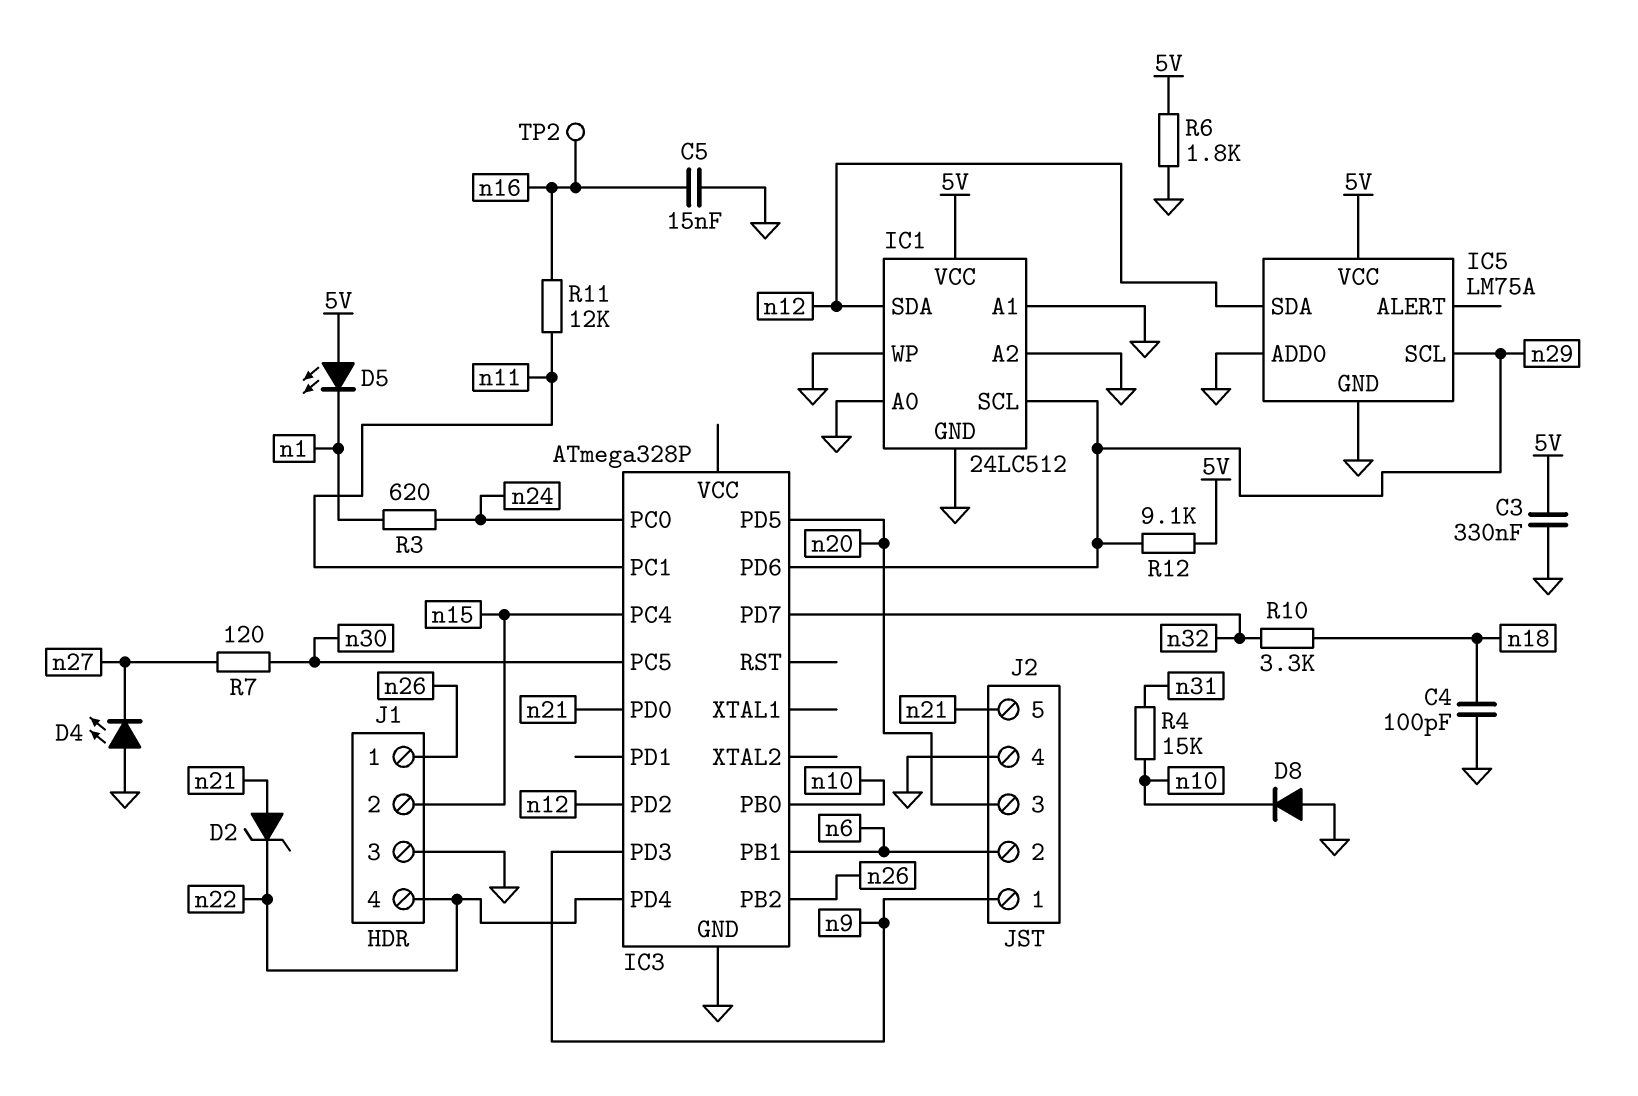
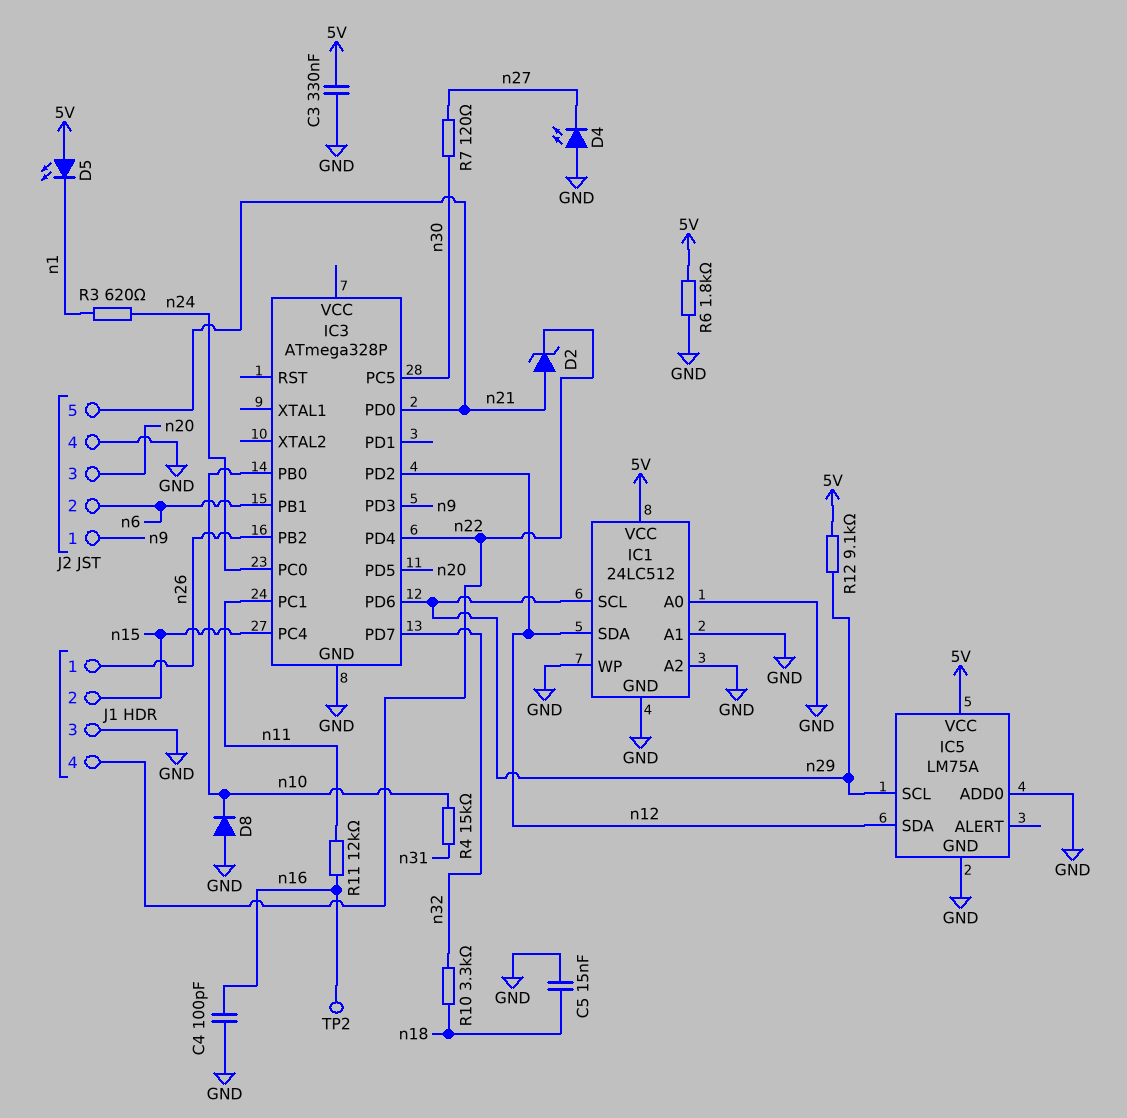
C4: 100pF (GND, n18) -> 100pF (GND, n16)
C5: 15nF (GND, n16) -> 15nF (GND, n18)

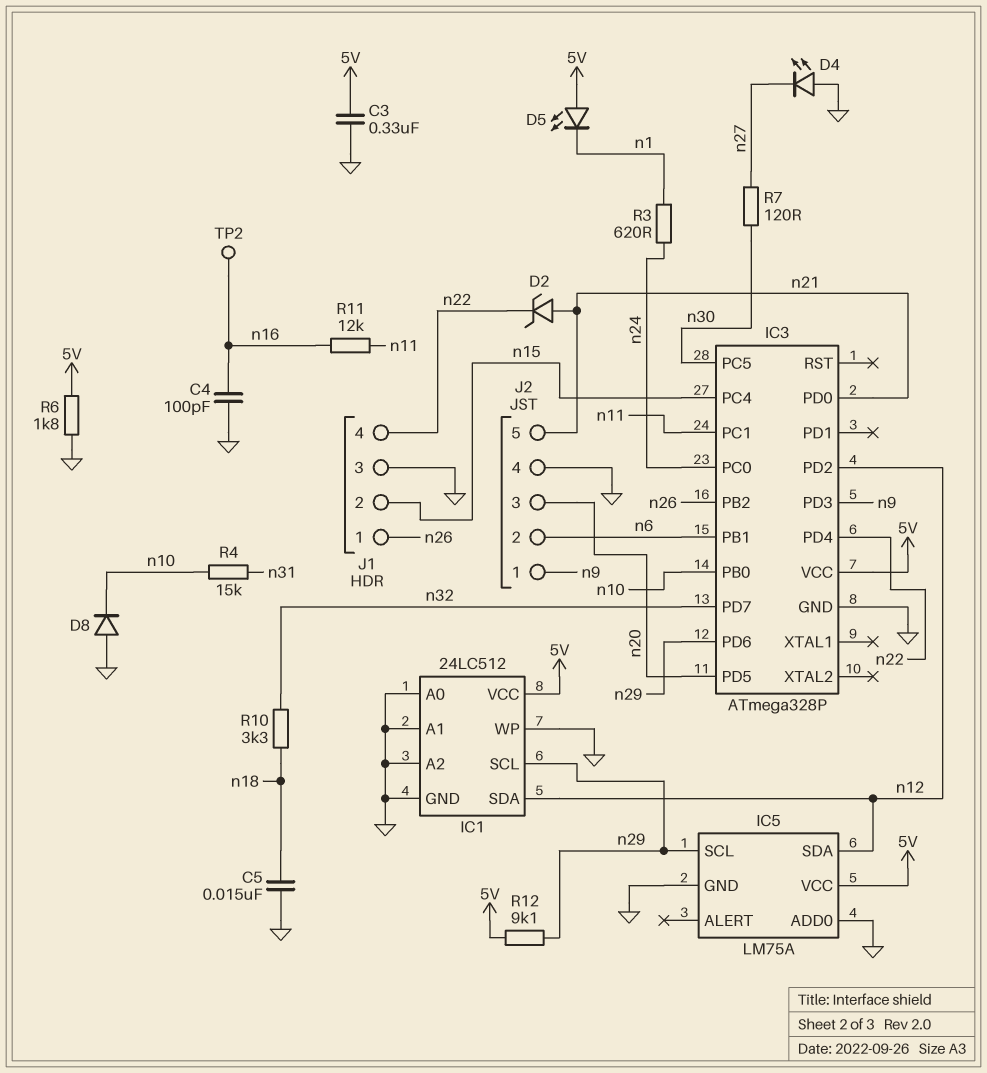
IC3 pin VCC: none -> 5V

